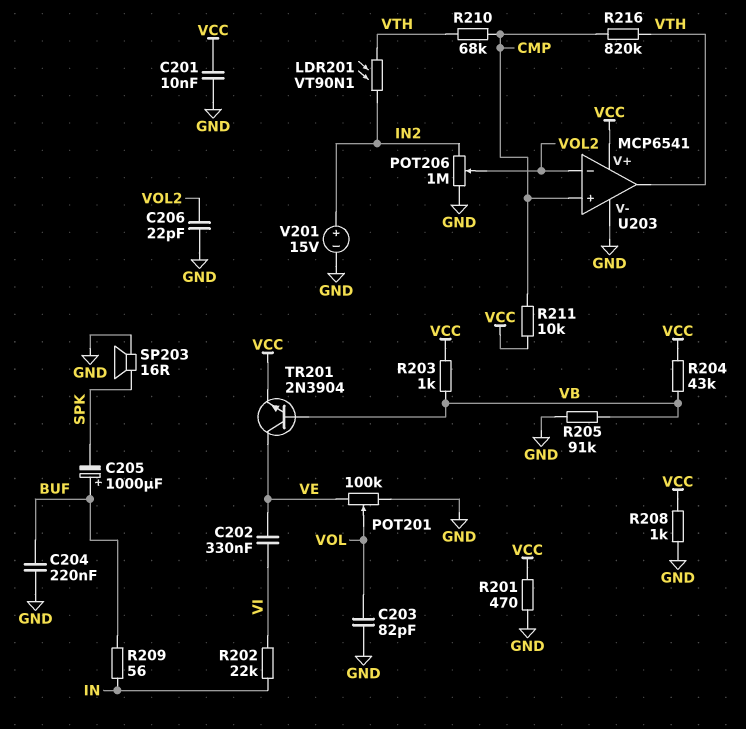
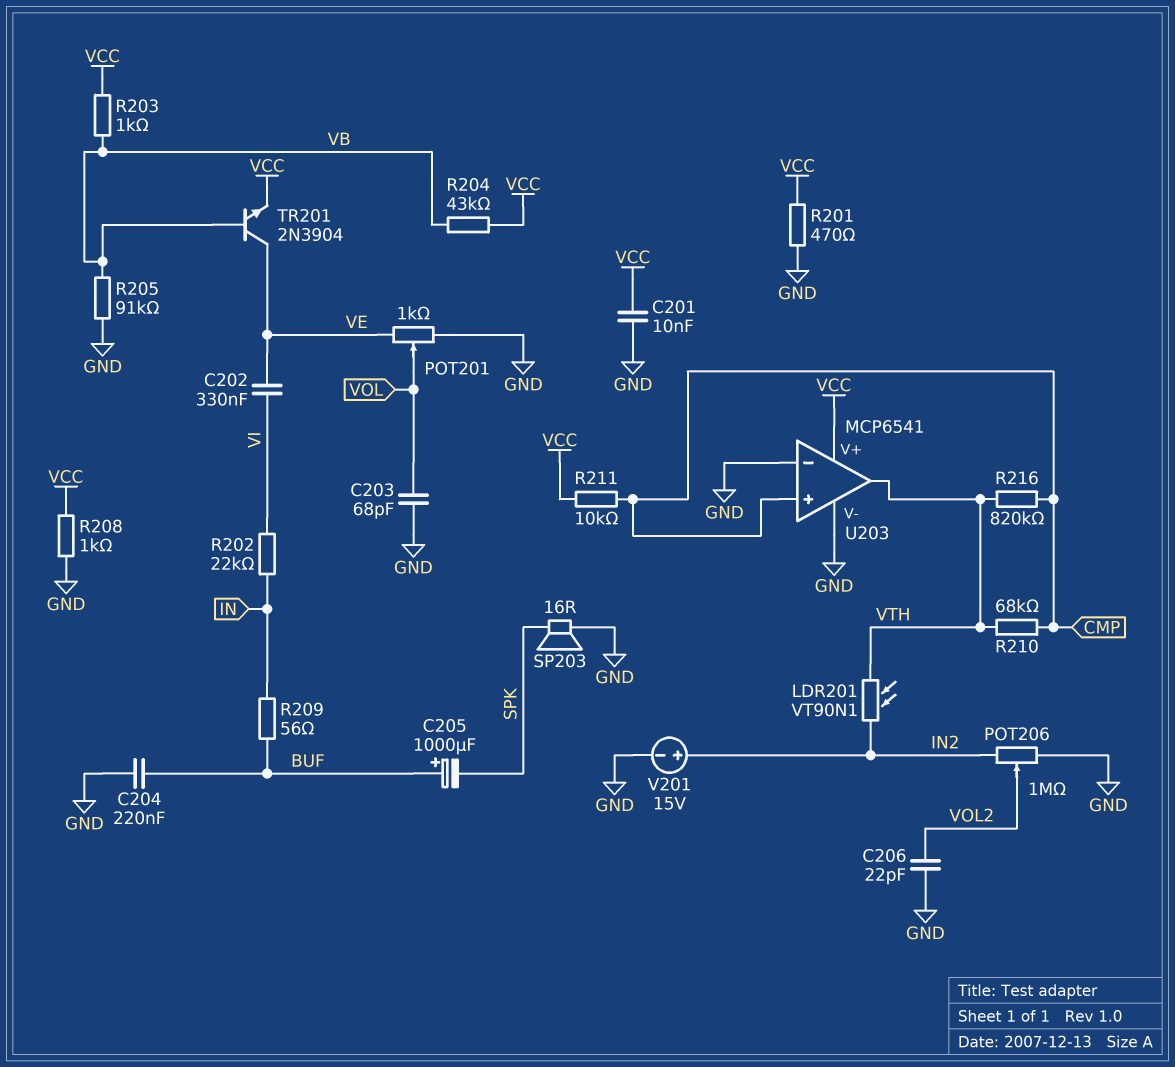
C203: 82pF (GND, VOL) -> 68pF (GND, VOL)
POT201: 100k (GND, VE, wiper VOL) -> 1k (GND, VE, wiper VOL)
U203 pin in-: VOL2 -> GND

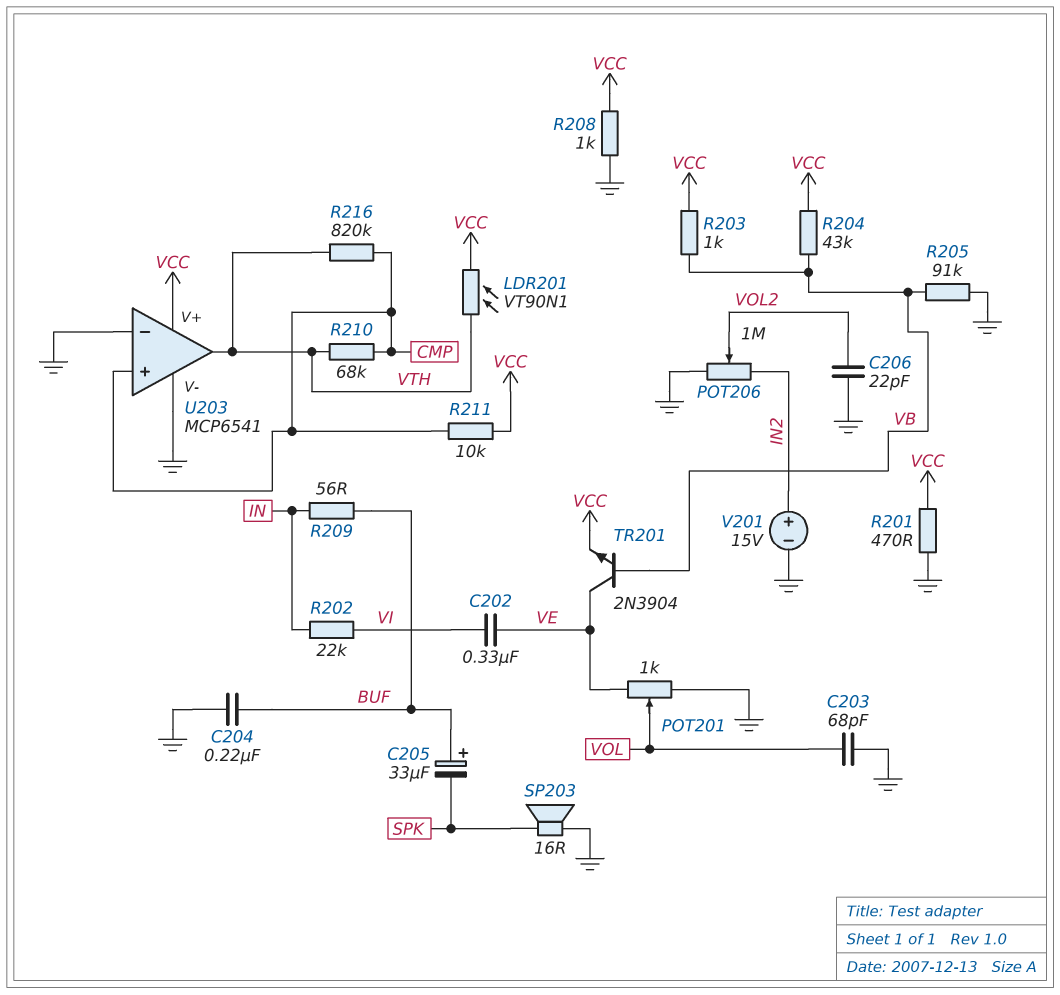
C201: 10nF (GND, VCC) -> none
C205: 1000uF (plus BUF, minus SPK) -> 33uF (plus BUF, minus SPK)
LDR201: VT90N1 (IN2, VTH) -> VT90N1 (VCC, VTH)

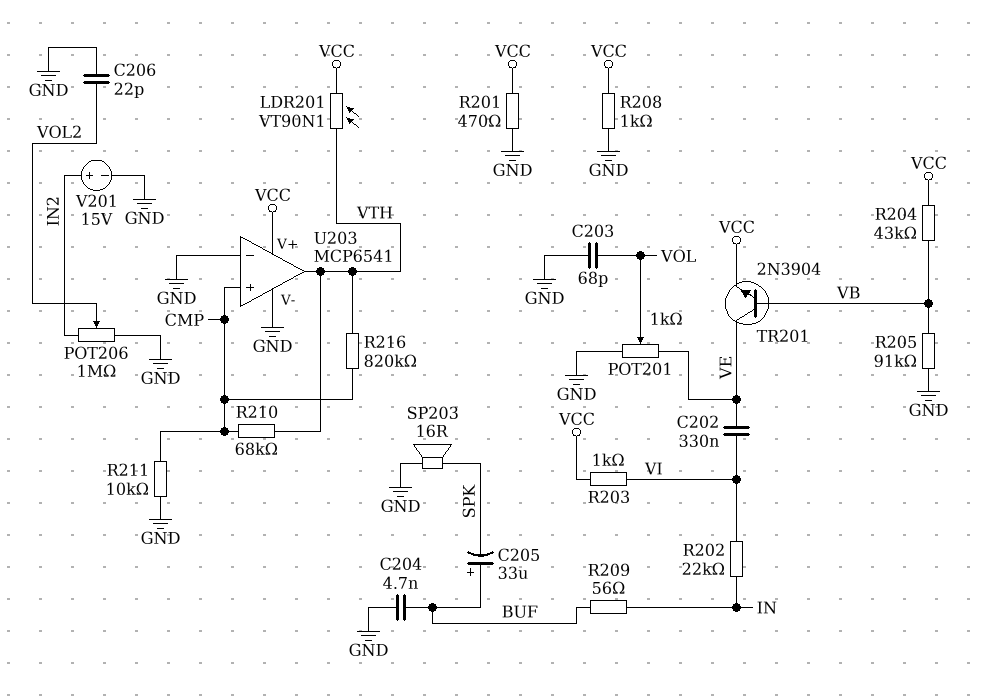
C204: 220nF (BUF, GND) -> 4.7nF (BUF, GND)
R203: 1k (VB, VCC) -> 1k (VCC, VI)
R211: 10k (CMP, VCC) -> 10k (CMP, GND)

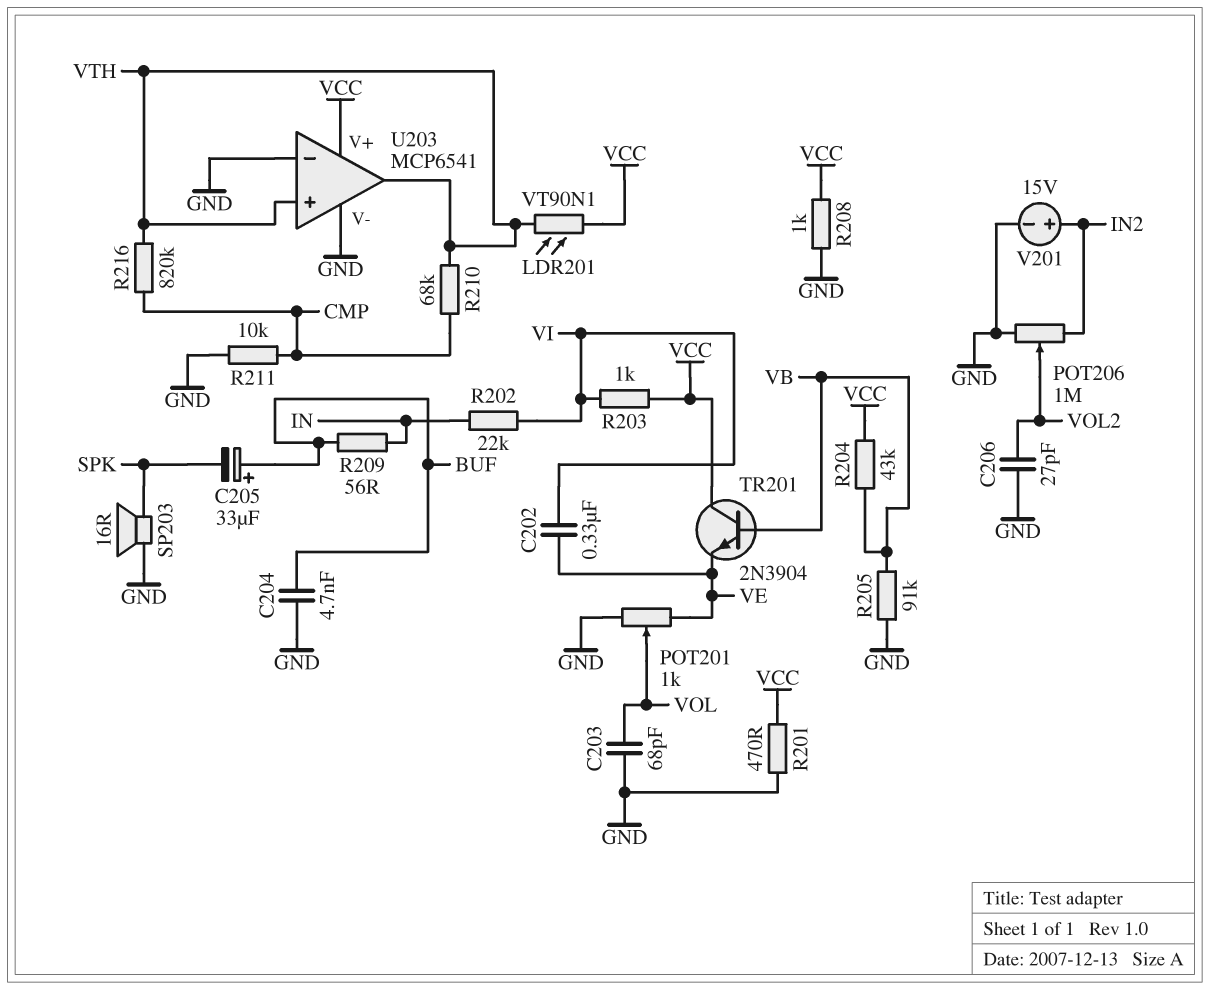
C206: 22pF (GND, VOL2) -> 27pF (GND, VOL2)
TR201: NPN 2N3904 (B VB, C VE, E VCC) -> NPN 2N3904 (B VB, C VCC, E VE)
U203 pin in+: CMP -> VTH

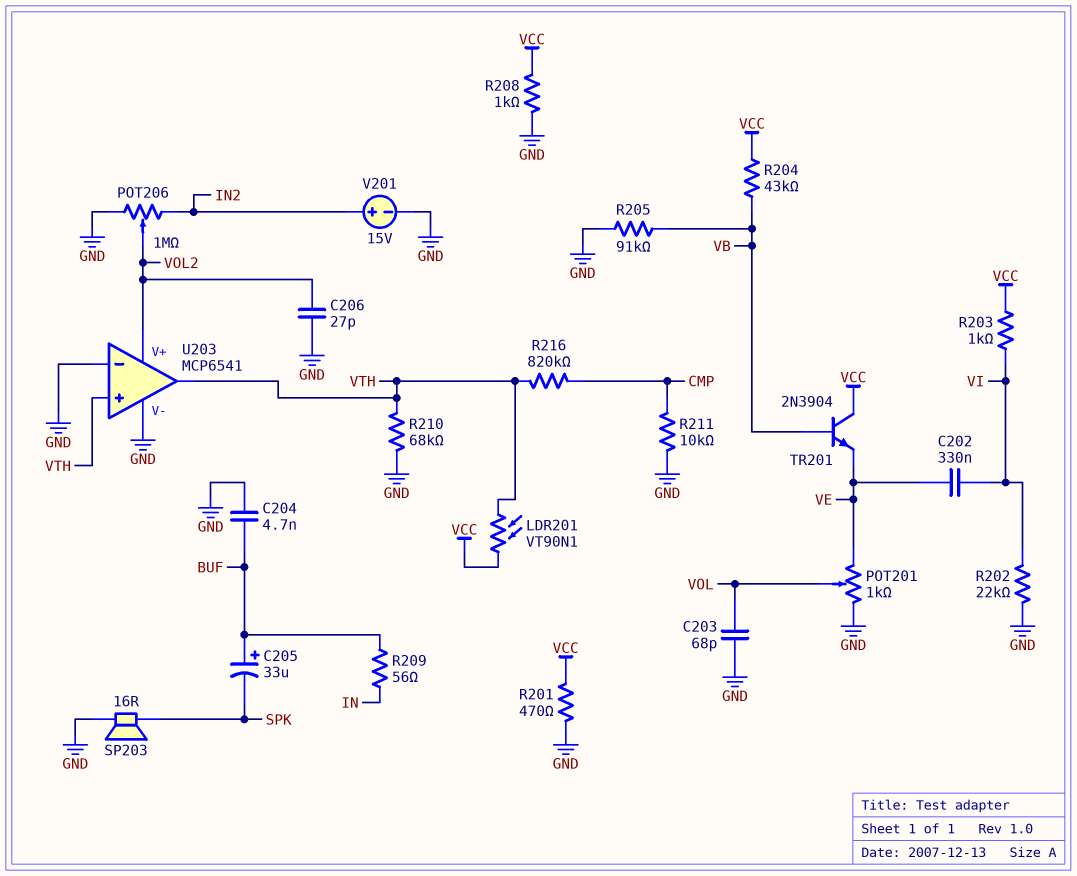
R202: 22k (IN, VI) -> 22k (GND, VI)
R210: 68k (CMP, VTH) -> 68k (GND, VTH)
U203 pin V+: VCC -> VOL2

